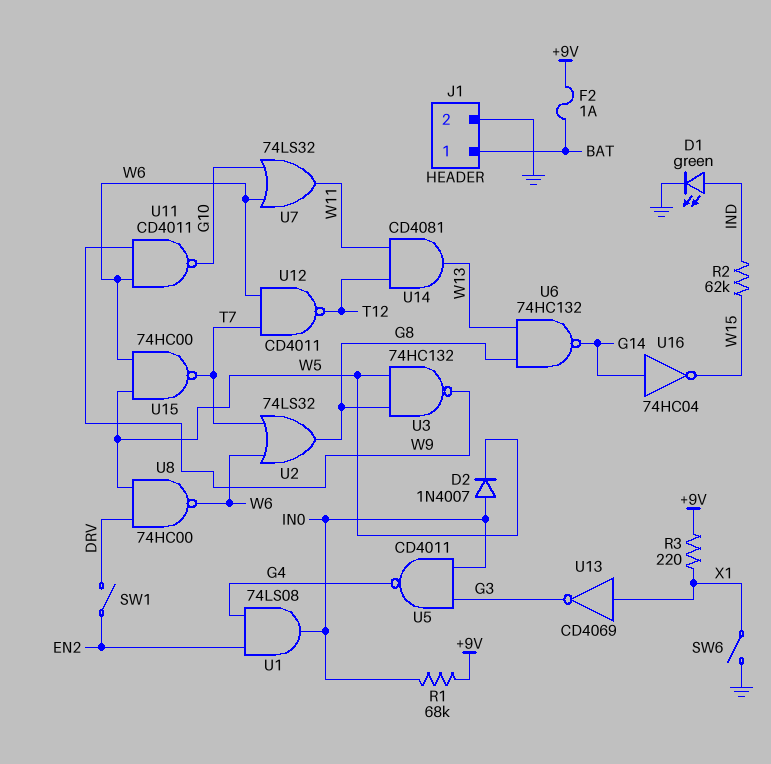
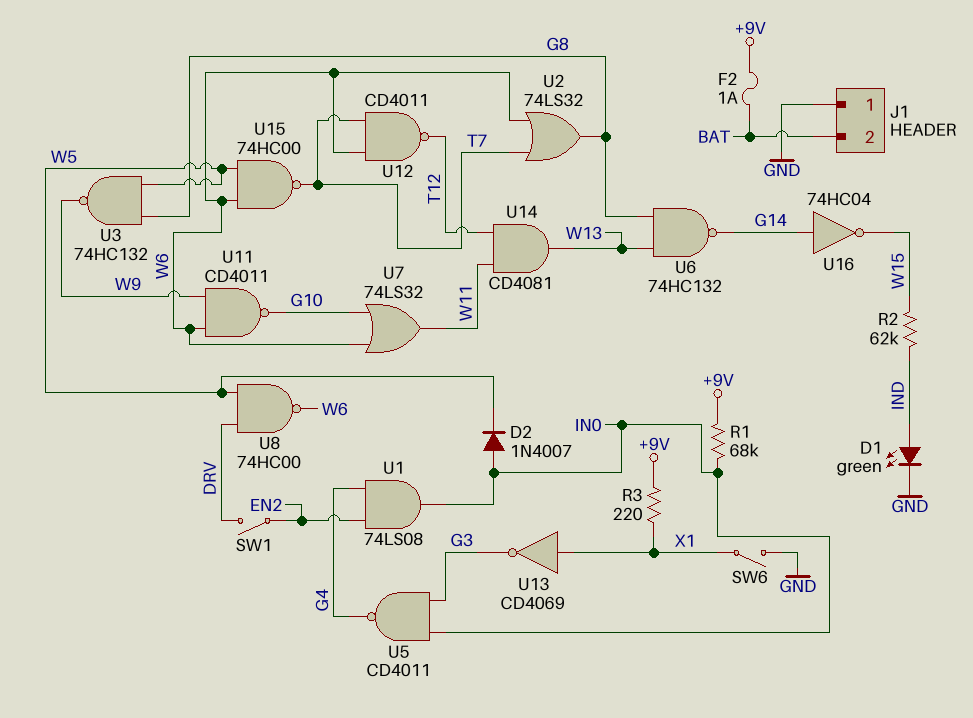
J1 pin 1: BAT -> GND
J1 pin 2: GND -> BAT

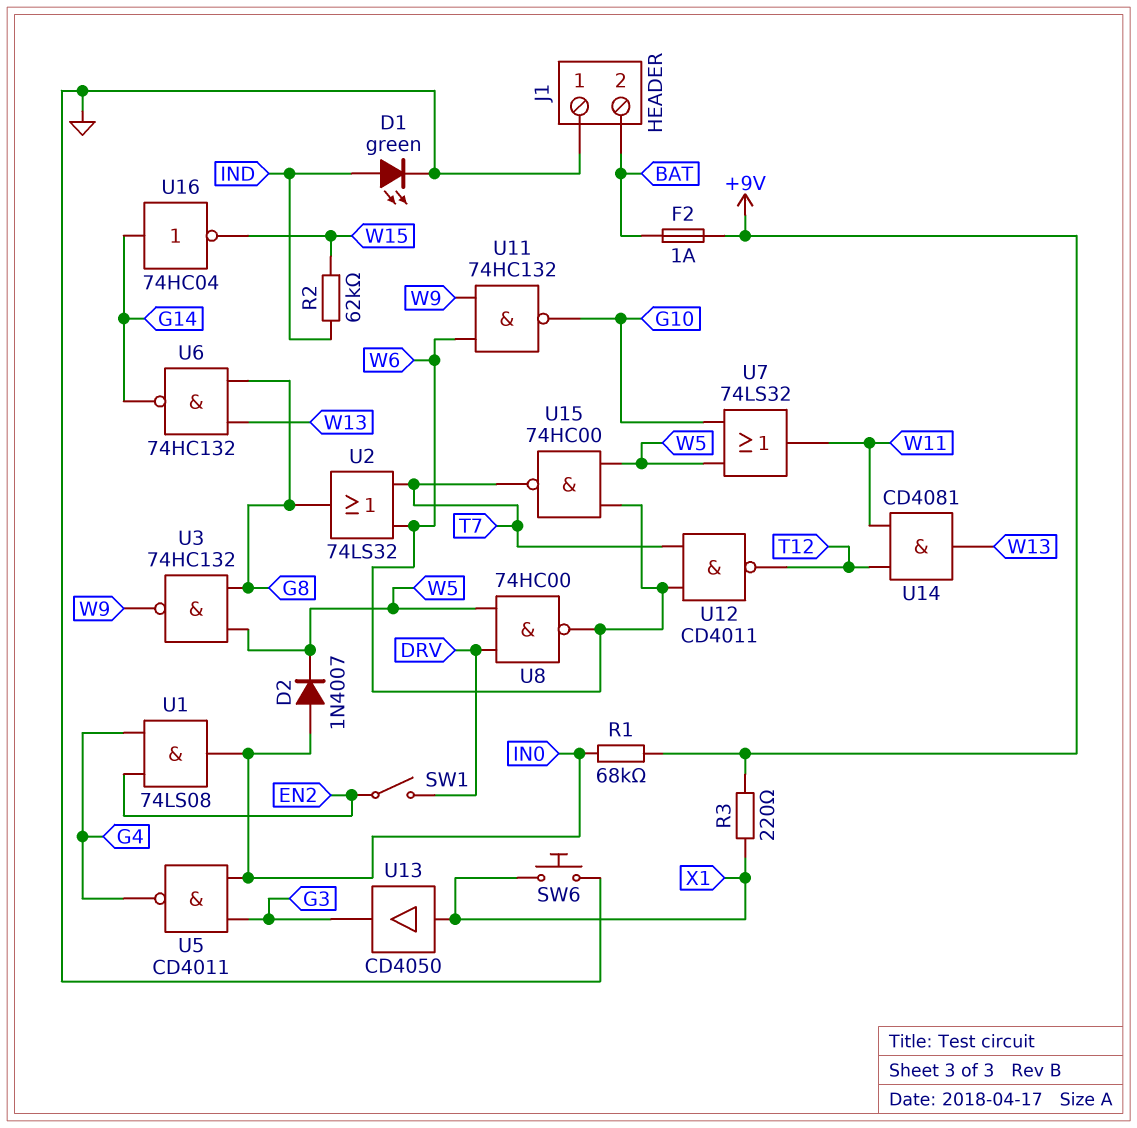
SW6: switch (GND, X1) -> button (GND, X1)
U7: OR 74LS32 (in G10, in W6, out W11) -> OR 74LS32 (in G10, in W5, out W11)
U11: NAND CD4011 (in W6, in W9, out G10) -> NAND 74HC132 (in W6, in W9, out G10)
U13: NOT CD4069 (in X1, out G3) -> buffer CD4050 (in X1, out G3)

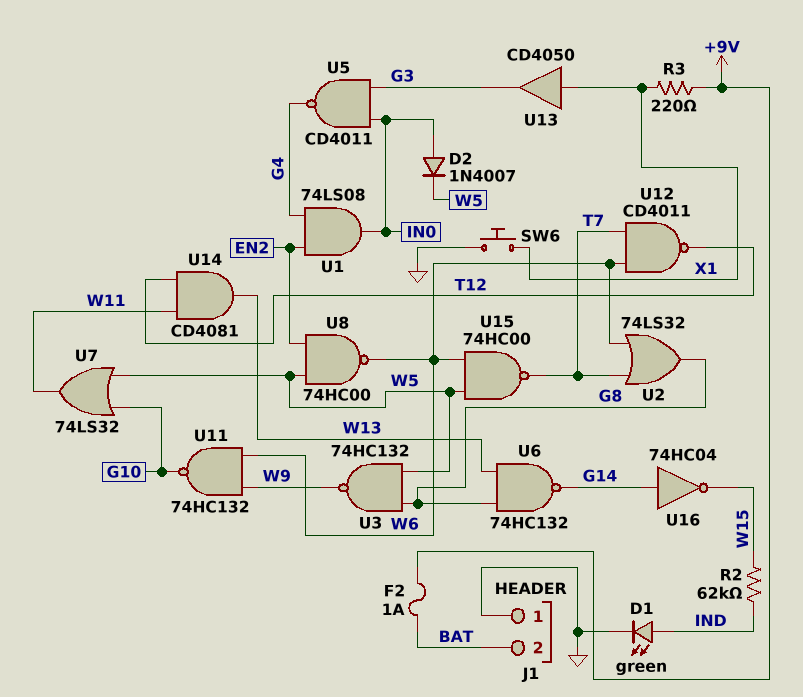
R1: 68k (+9V, IN0) -> none
SW1: switch (DRV, EN2) -> none
U8: NAND 74HC00 (in DRV, in W5, out W6) -> NAND 74HC00 (in EN2, in W5, out W6)

